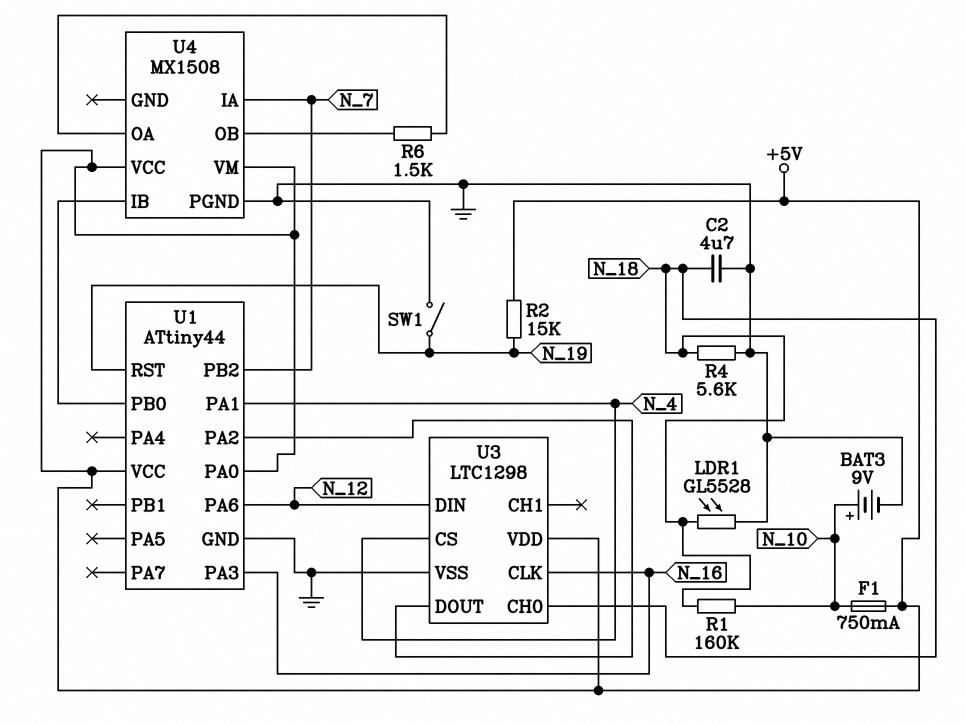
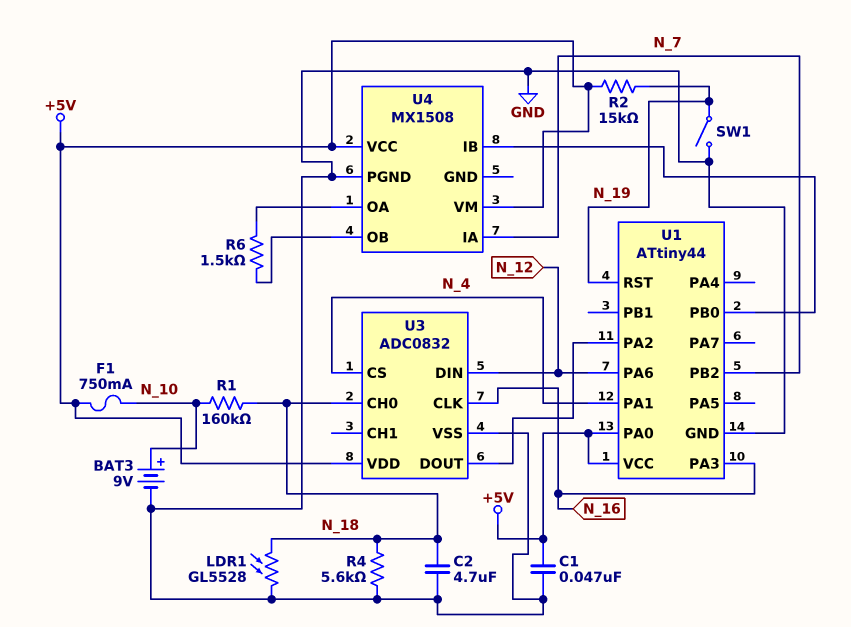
C1: none -> 47nF (+5V, GND)
U3: LTC1298 -> ADC0832

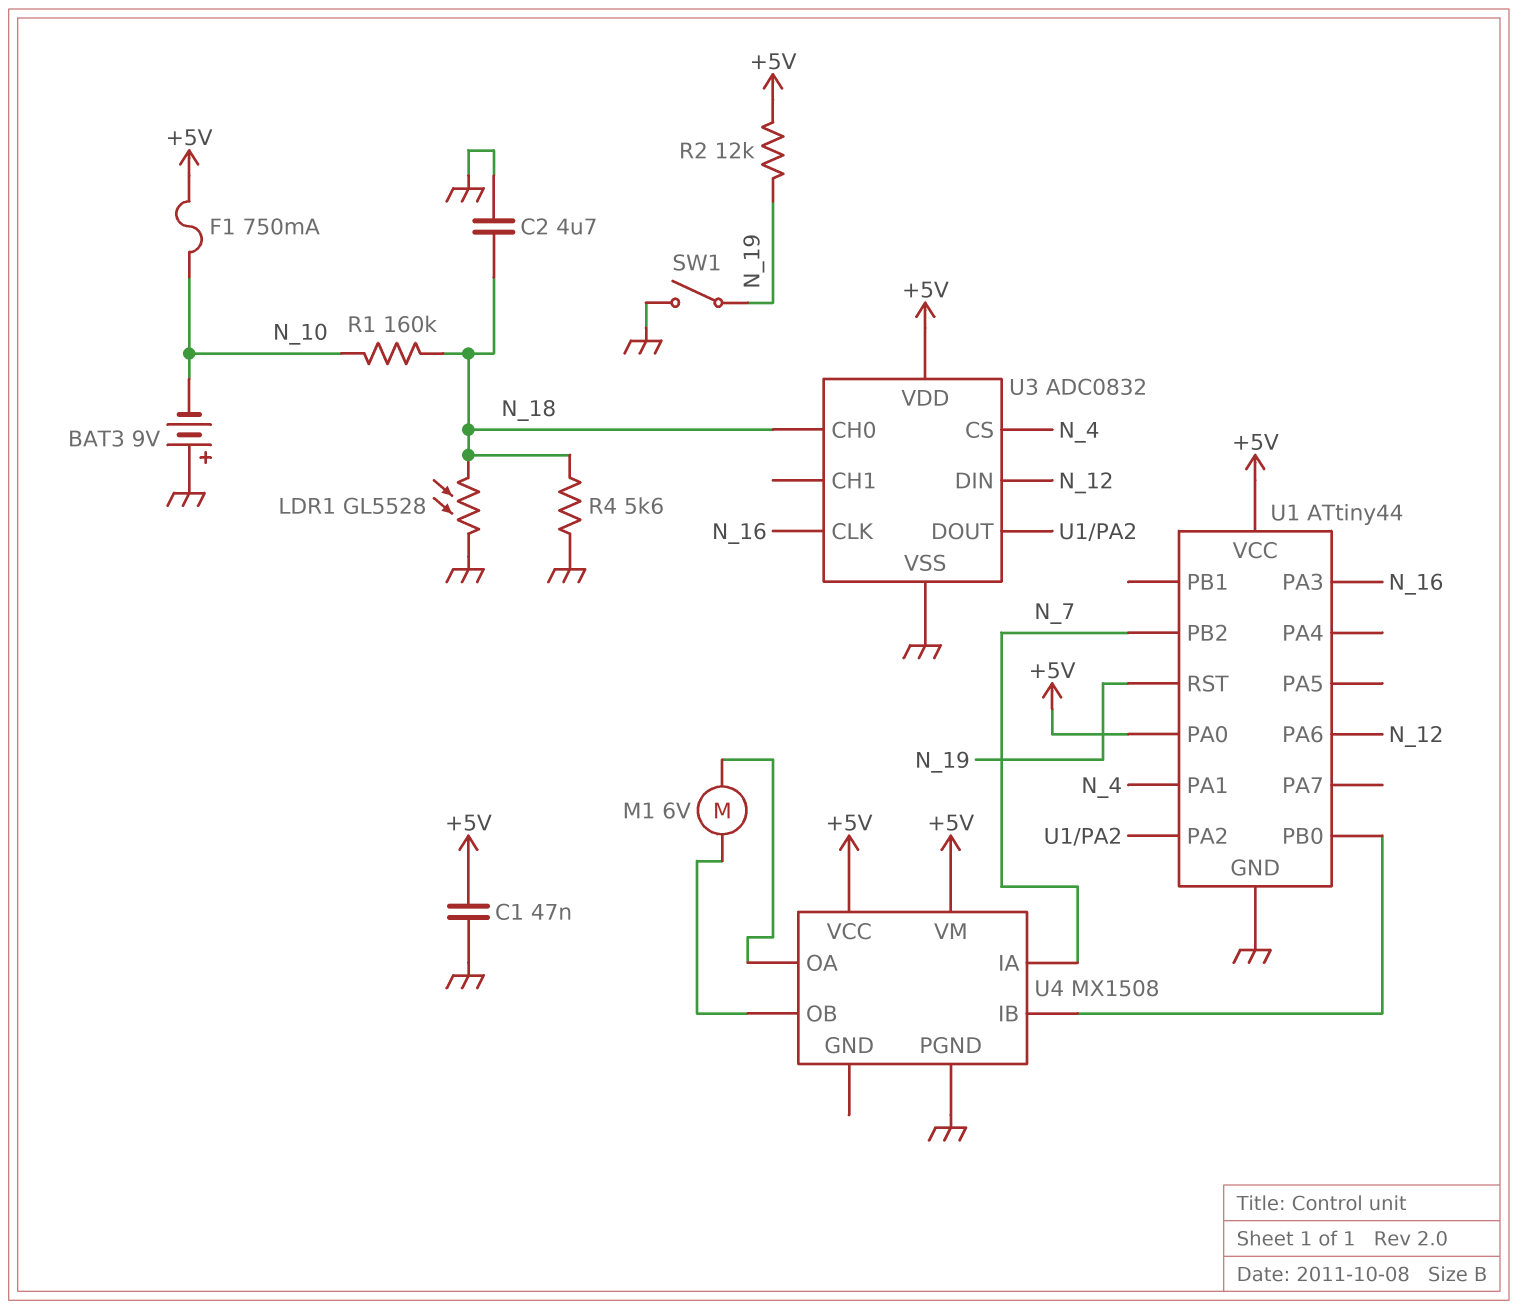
BAT3: 9V (plus N_10, minus GND) -> 9V (plus GND, minus N_10)
M1: none -> motor 6V (U4/OA, U4/OB)
R2: 15k (+5V, N_19) -> 12k (+5V, N_19)
R6: 1.5k (U4/OA, U4/OB) -> none

